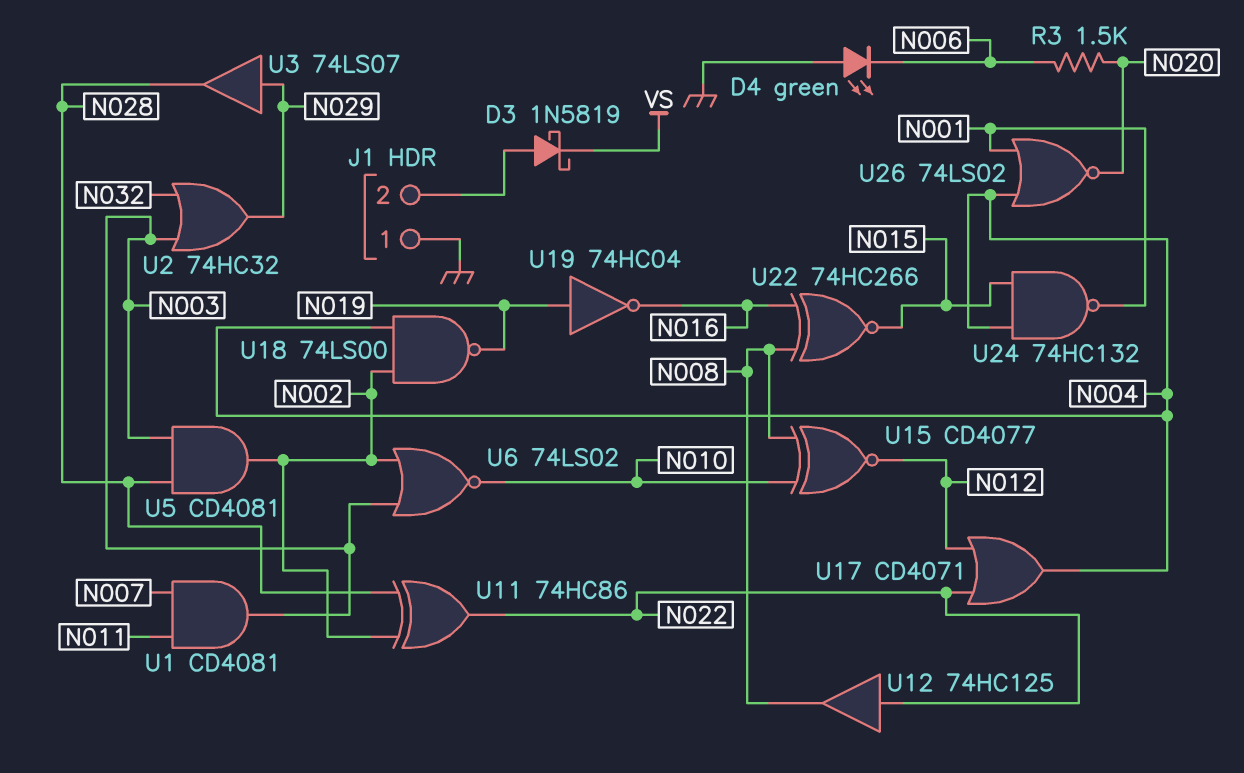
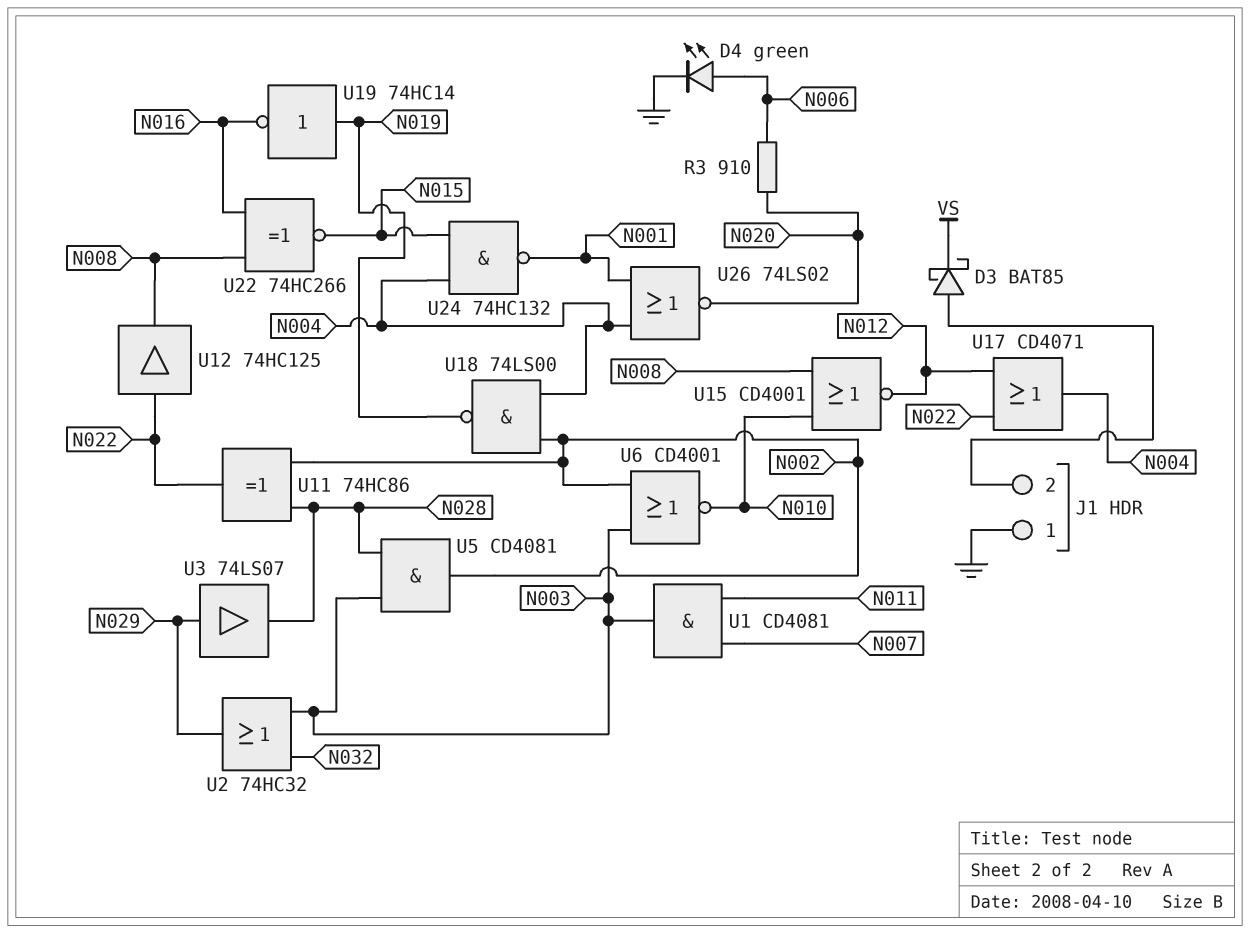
D3: schottky 1N5819 (A J1/2, K VS) -> schottky BAT85 (A J1/2, K VS)
D4: LED green (A GND, K N006) -> LED green (A N006, K GND)
R3: 1.5k (N006, N020) -> 910 (N006, N020)
U6: NOR 74LS02 (in N002, in N003, out N010) -> NOR CD4001 (in N002, in N003, out N010)
U15: XNOR CD4077 (in N008, in N010, out N012) -> NOR CD4001 (in N008, in N010, out N012)
U19: NOT 74HC04 (in N019, out N016) -> NOT 74HC14 (in N019, out N016)

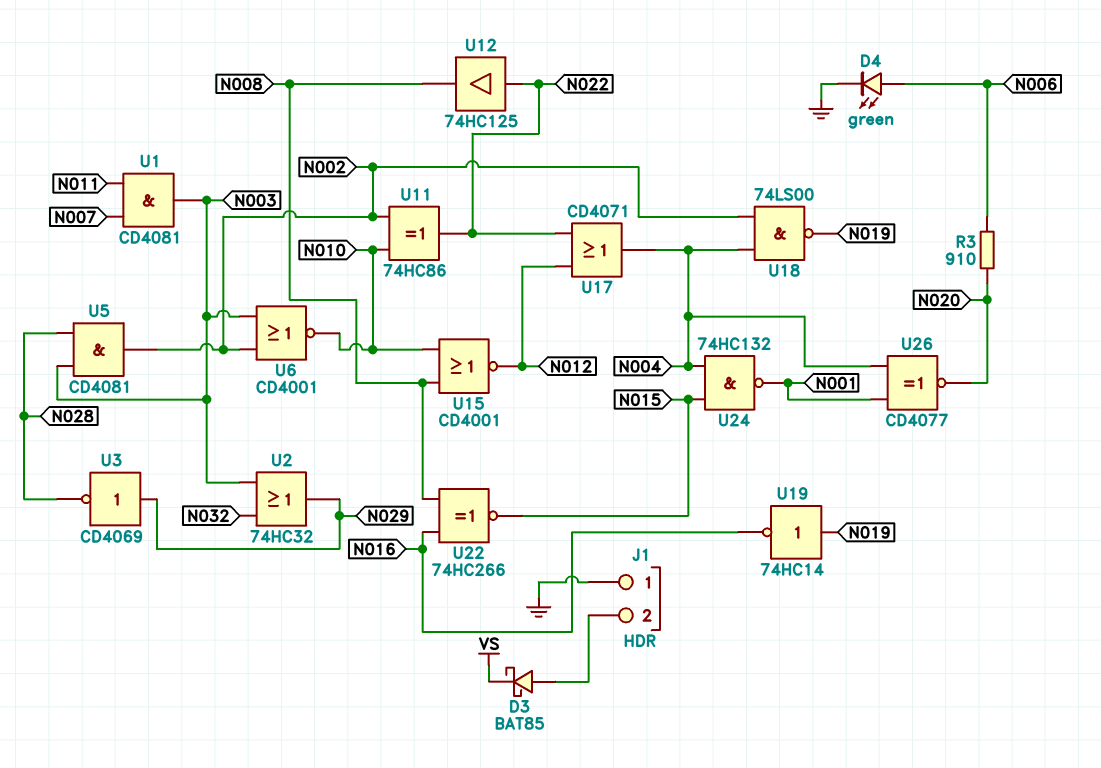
U3: buffer 74LS07 (in N029, out N028) -> NOT CD4069 (in N029, out N028)
U11: XOR 74HC86 (in N002, in N028, out N022) -> XOR 74HC86 (in N002, in N010, out N022)
U26: NOR 74LS02 (in N001, in N004, out N020) -> XNOR CD4077 (in N001, in N004, out N020)

